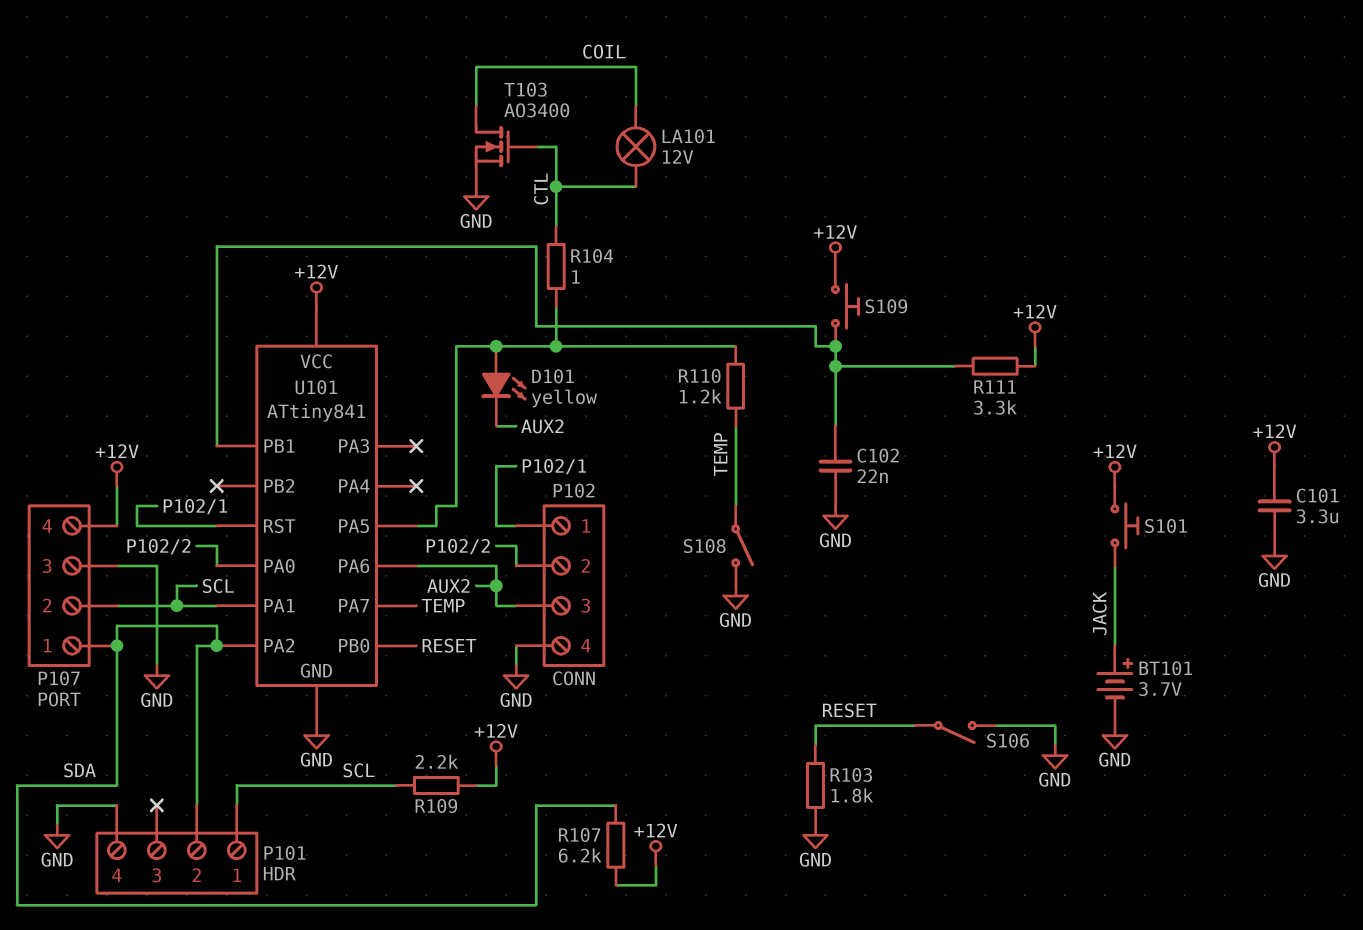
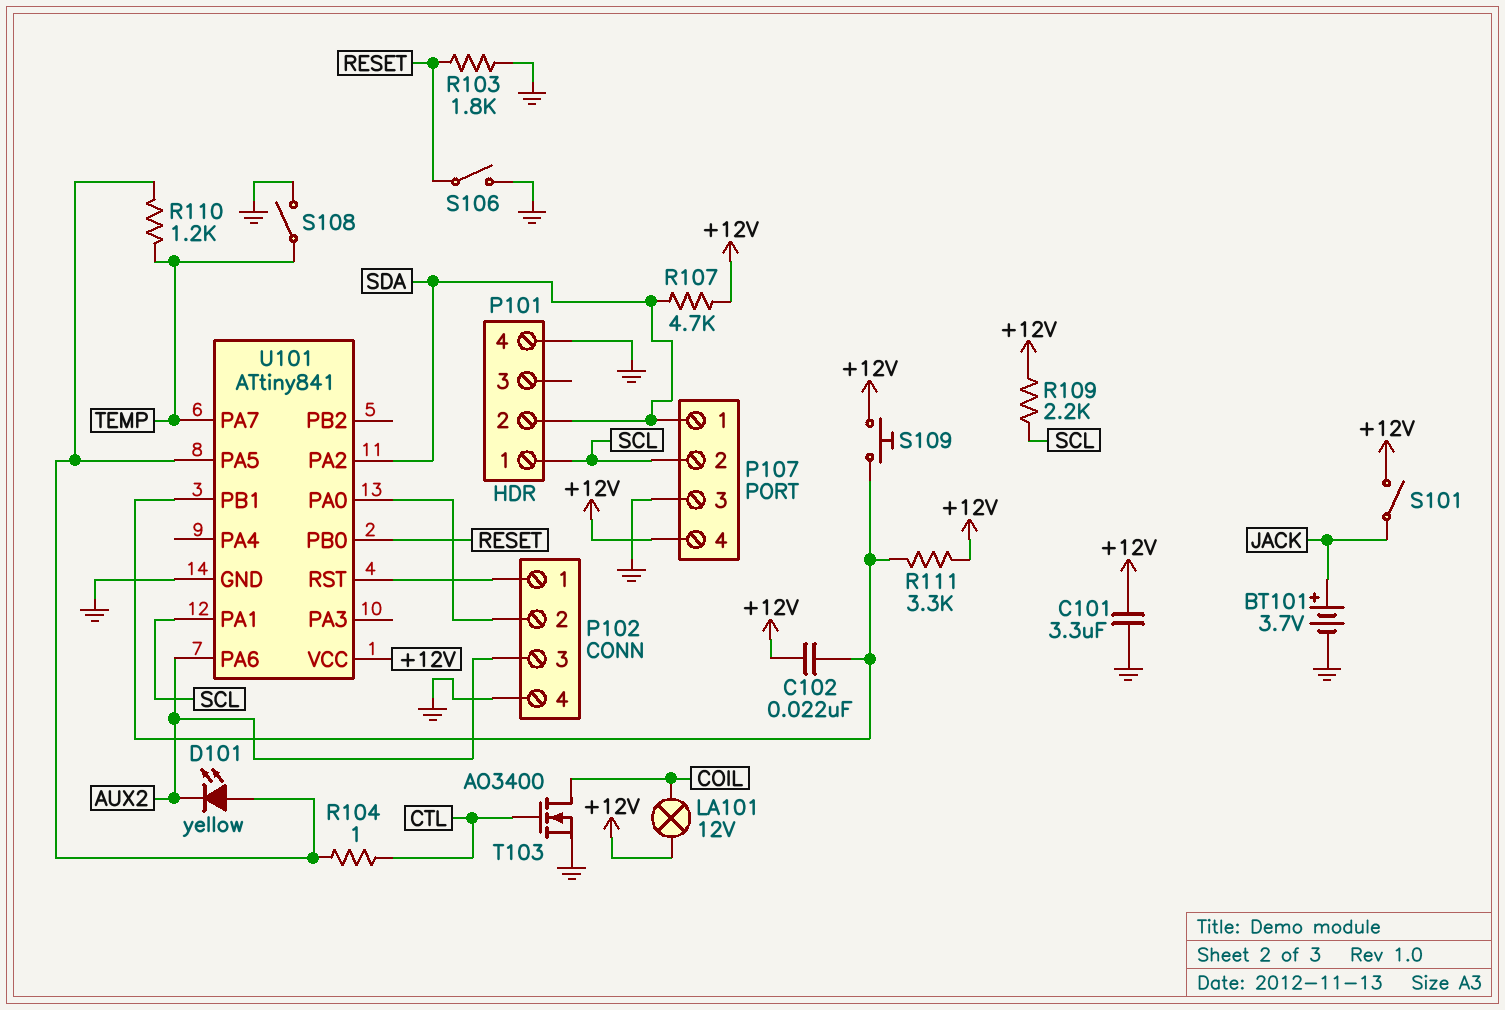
C102: 22nF (GND, U101/PB1) -> 22nF (+12V, U101/PB1)
LA101: lamp 12V (COIL, CTL) -> lamp 12V (+12V, COIL)
R107: 6.2k (+12V, SDA) -> 4.7k (+12V, SDA)
S101: button (+12V, JACK) -> switch (+12V, JACK)

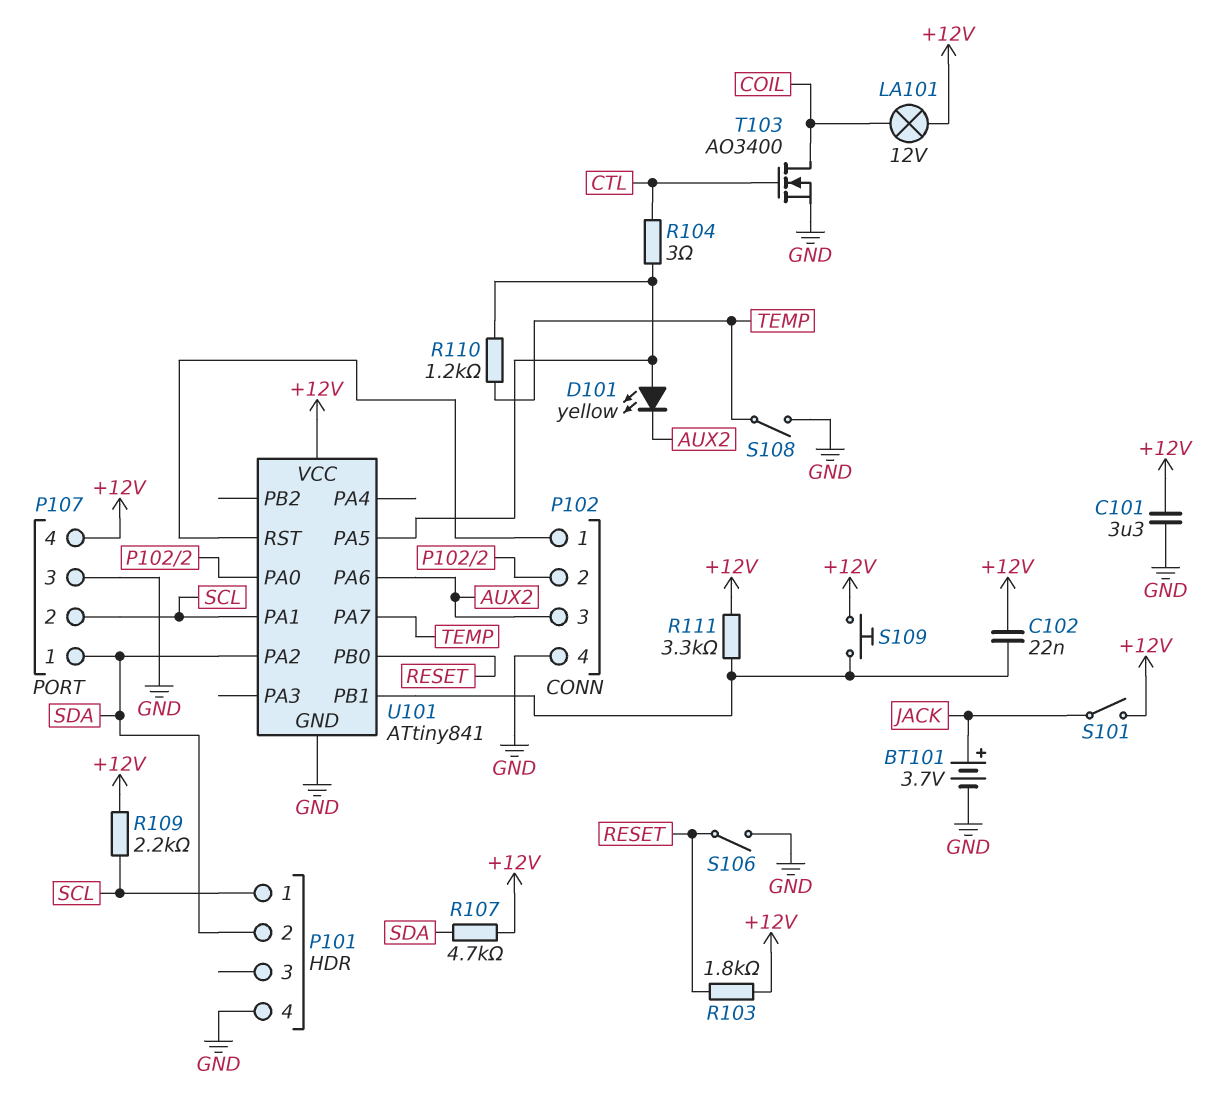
R103: 1.8k (GND, RESET) -> 1.8k (+12V, RESET)
R104: 1 (CTL, U101/PA5) -> 3 (CTL, U101/PA5)

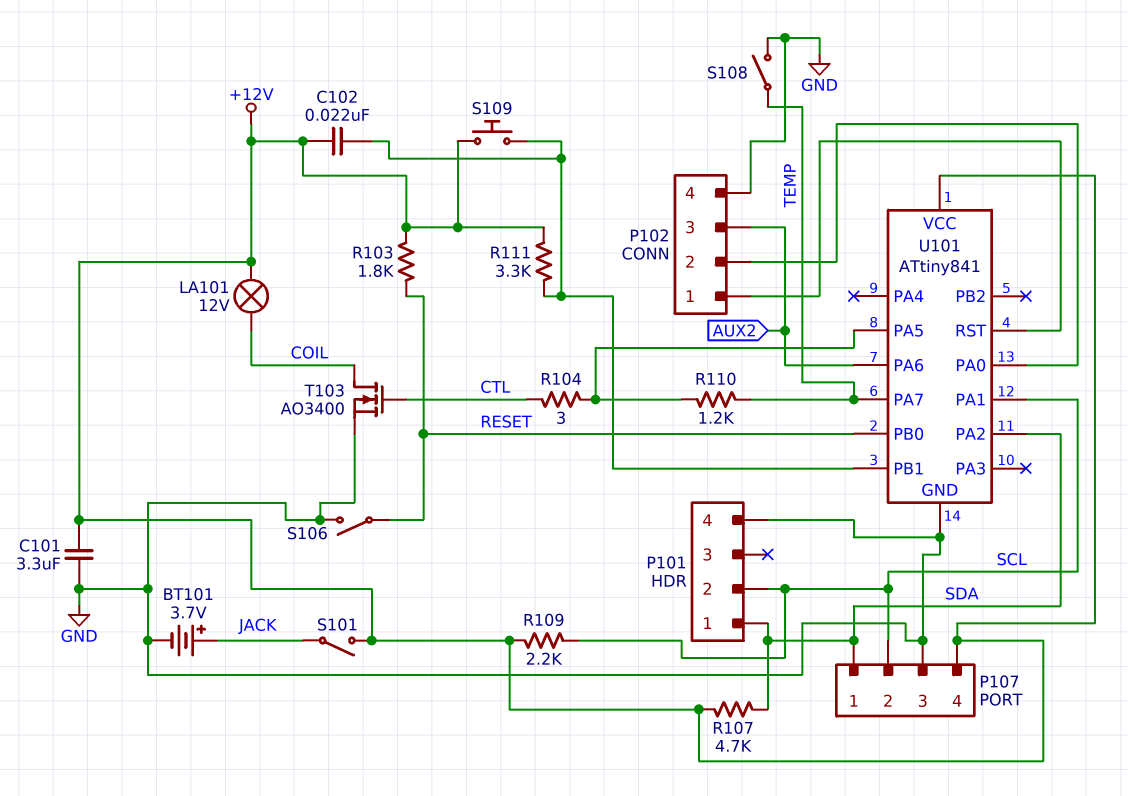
D101: LED yellow (A U101/PA5, K AUX2) -> none
P101 pin 1: SCL -> SDA
P101 pin 2: SDA -> SCL

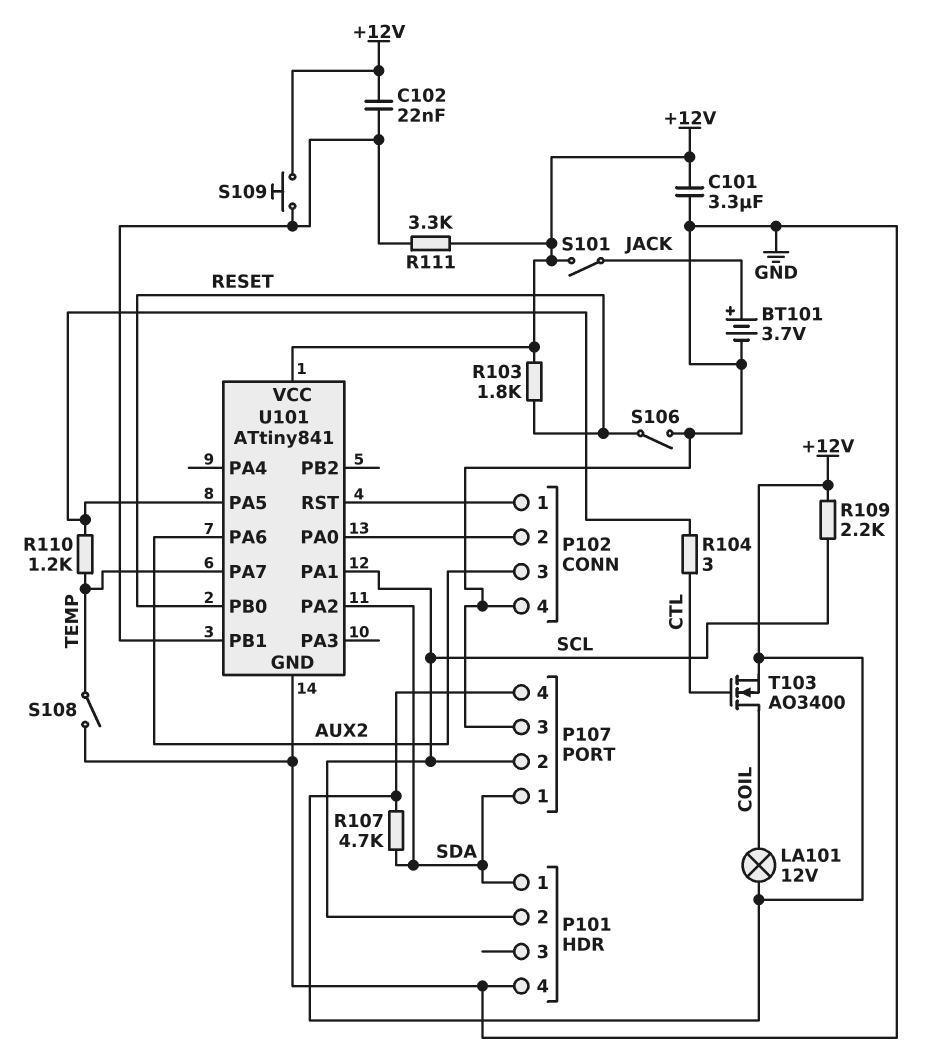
T103: NMOS AO3400 (G CTL, D COIL, S GND) -> NMOS AO3400 (G CTL, D COIL, S +12V)

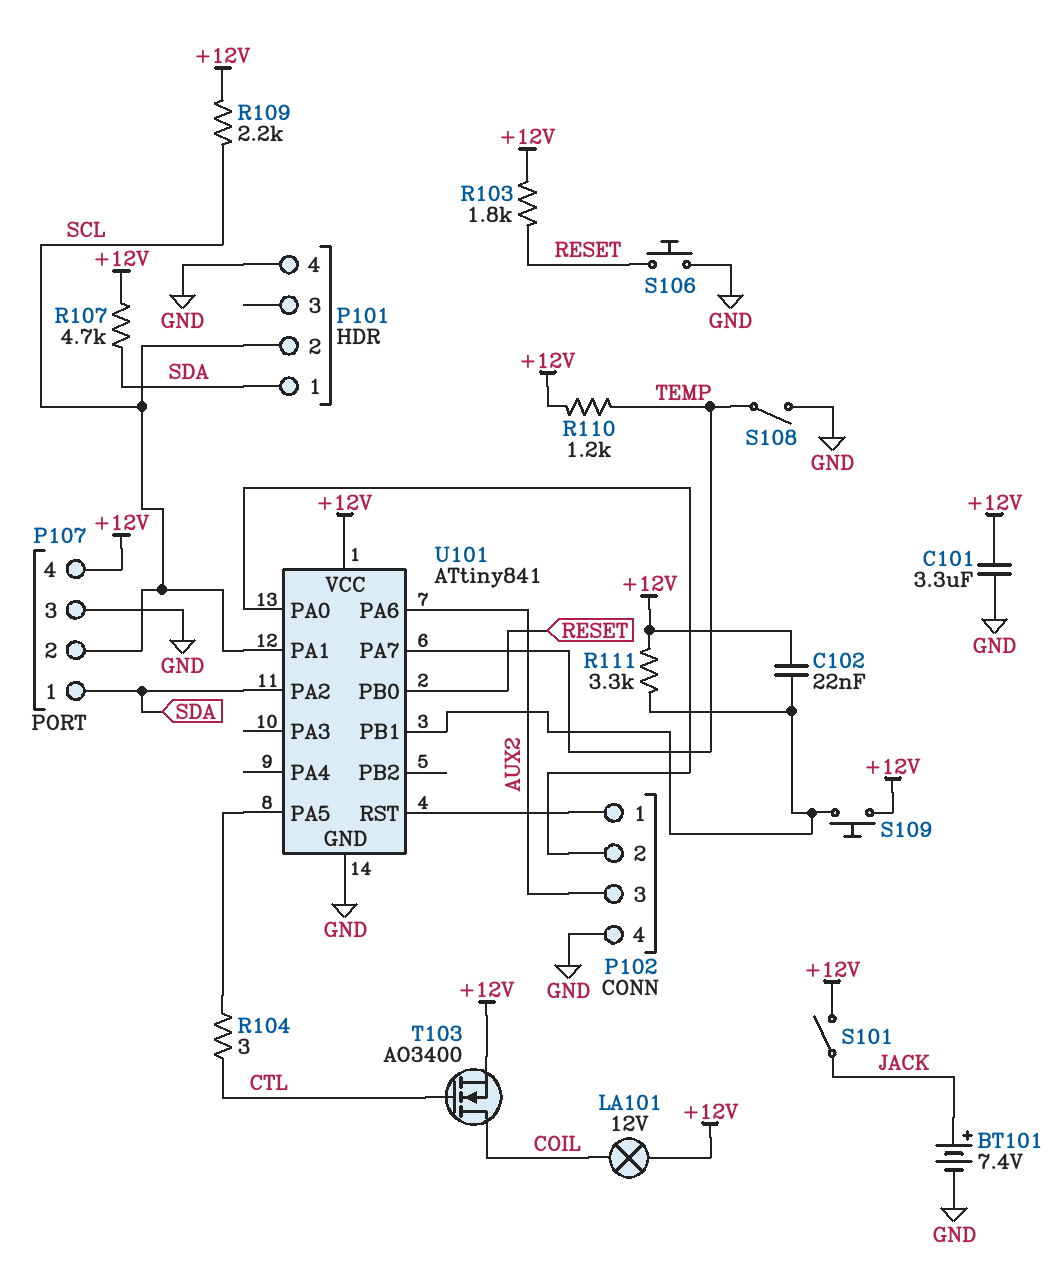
BT101: 3.7V (plus JACK, minus GND) -> 7.4V (plus JACK, minus GND)
R110: 1.2k (TEMP, U101/PA5) -> 1.2k (+12V, TEMP)
S106: switch (GND, RESET) -> button (GND, RESET)

